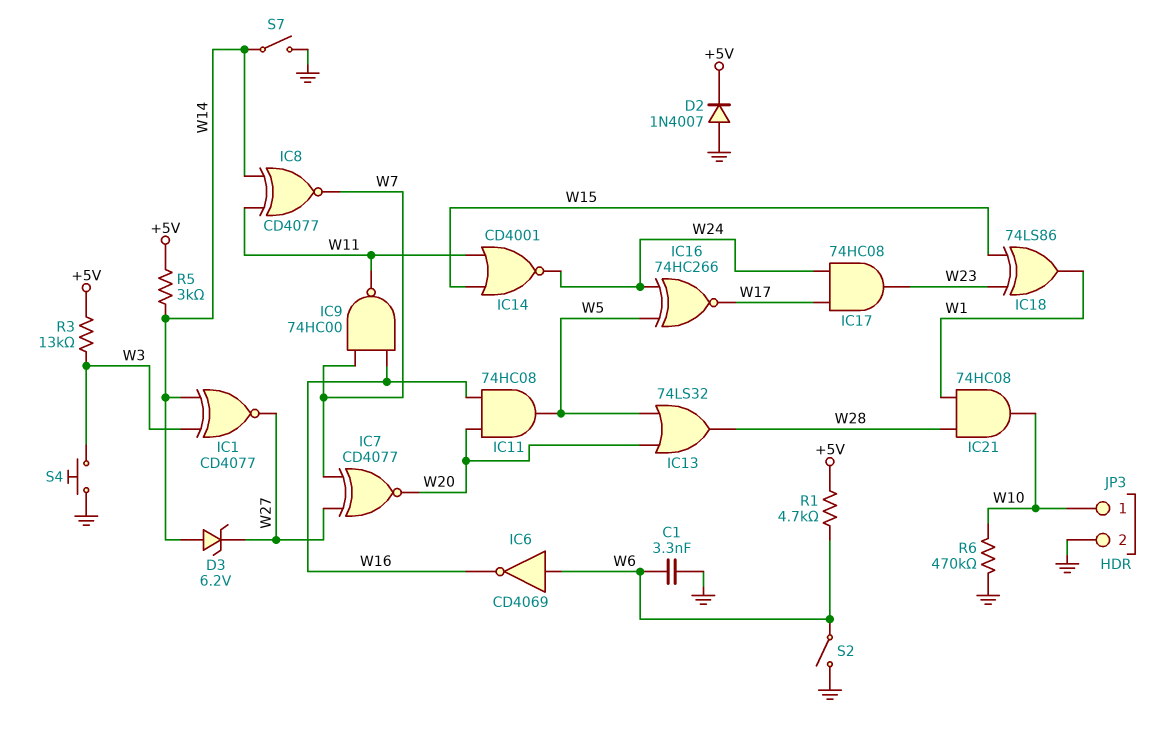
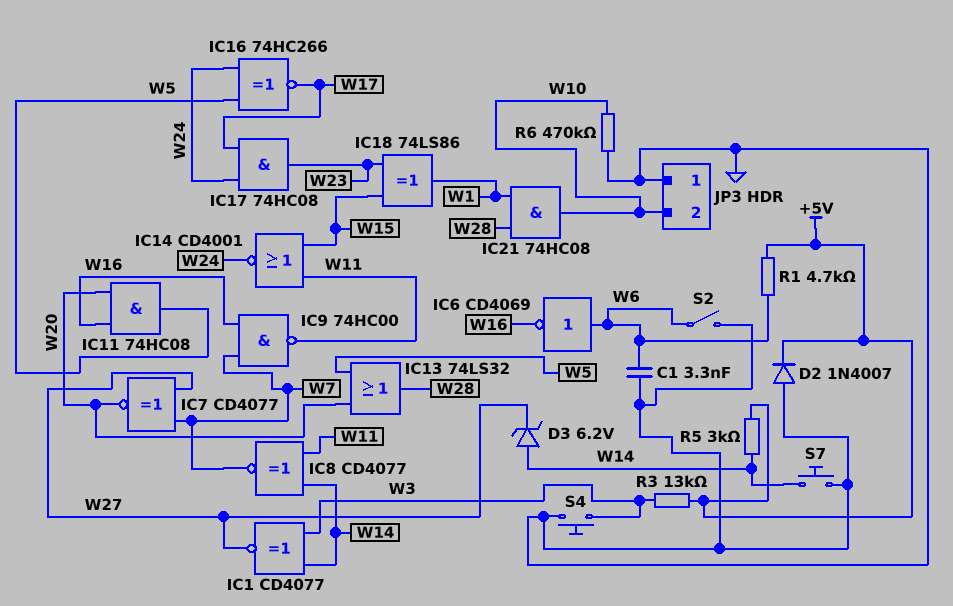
JP3 pin 1: W10 -> GND
JP3 pin 2: GND -> W10
S7: switch (GND, W14) -> button (GND, W14)

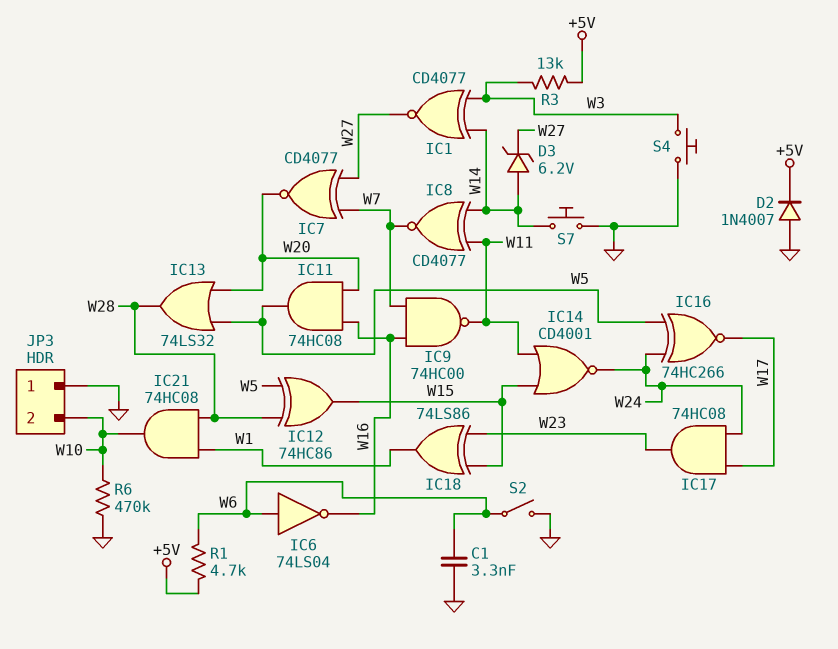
IC6: NOT CD4069 (in W6, out W16) -> NOT 74LS04 (in W6, out W16)
IC12: none -> XOR 74HC86 (in W5, in W28, out W15)
R5: 3k (+5V, W14) -> none

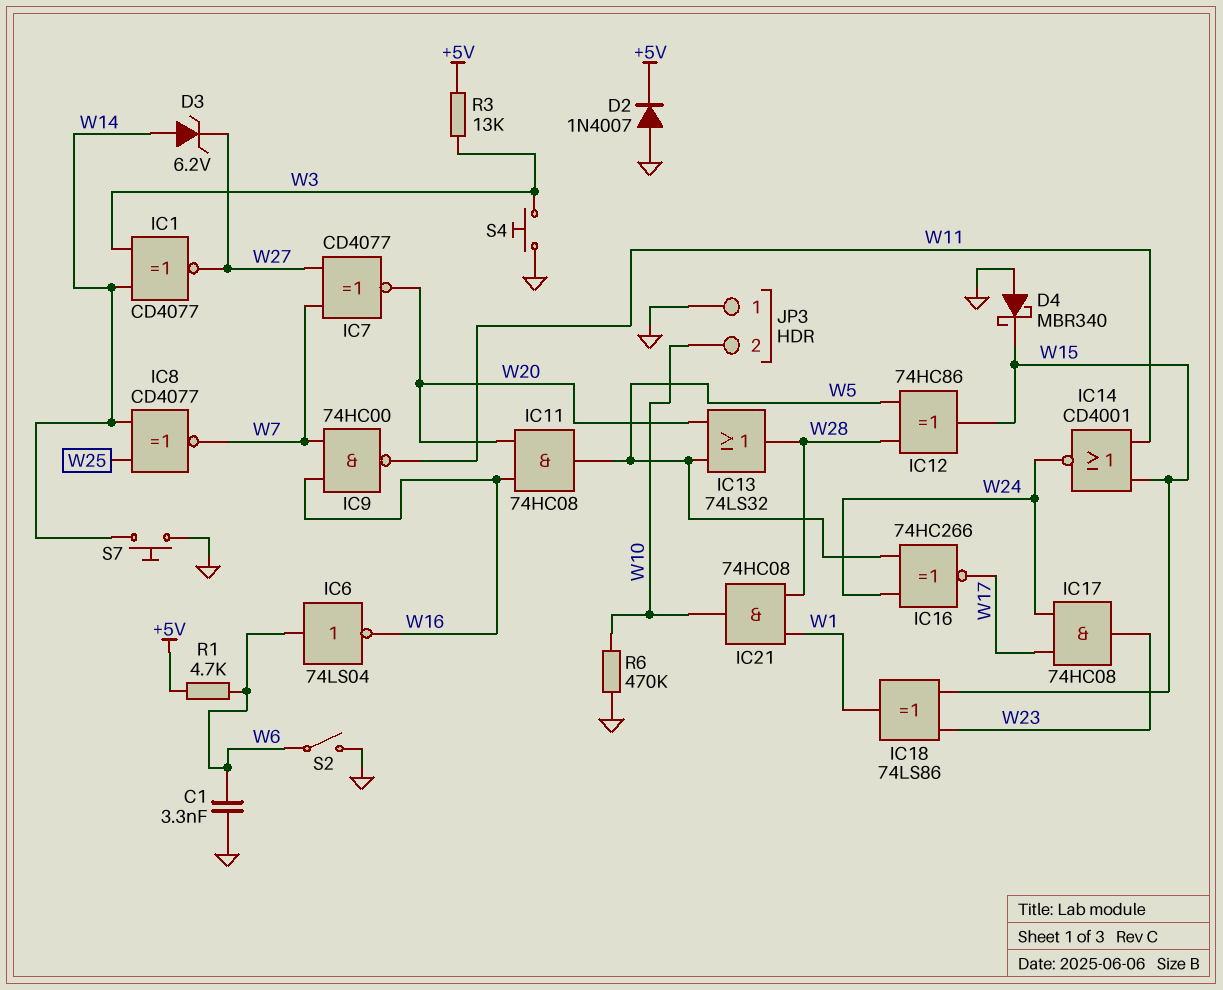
D4: none -> schottky MBR340 (A GND, K W15)
IC8: XNOR CD4077 (in W11, in W14, out W7) -> XNOR CD4077 (in W14, in W25, out W7)

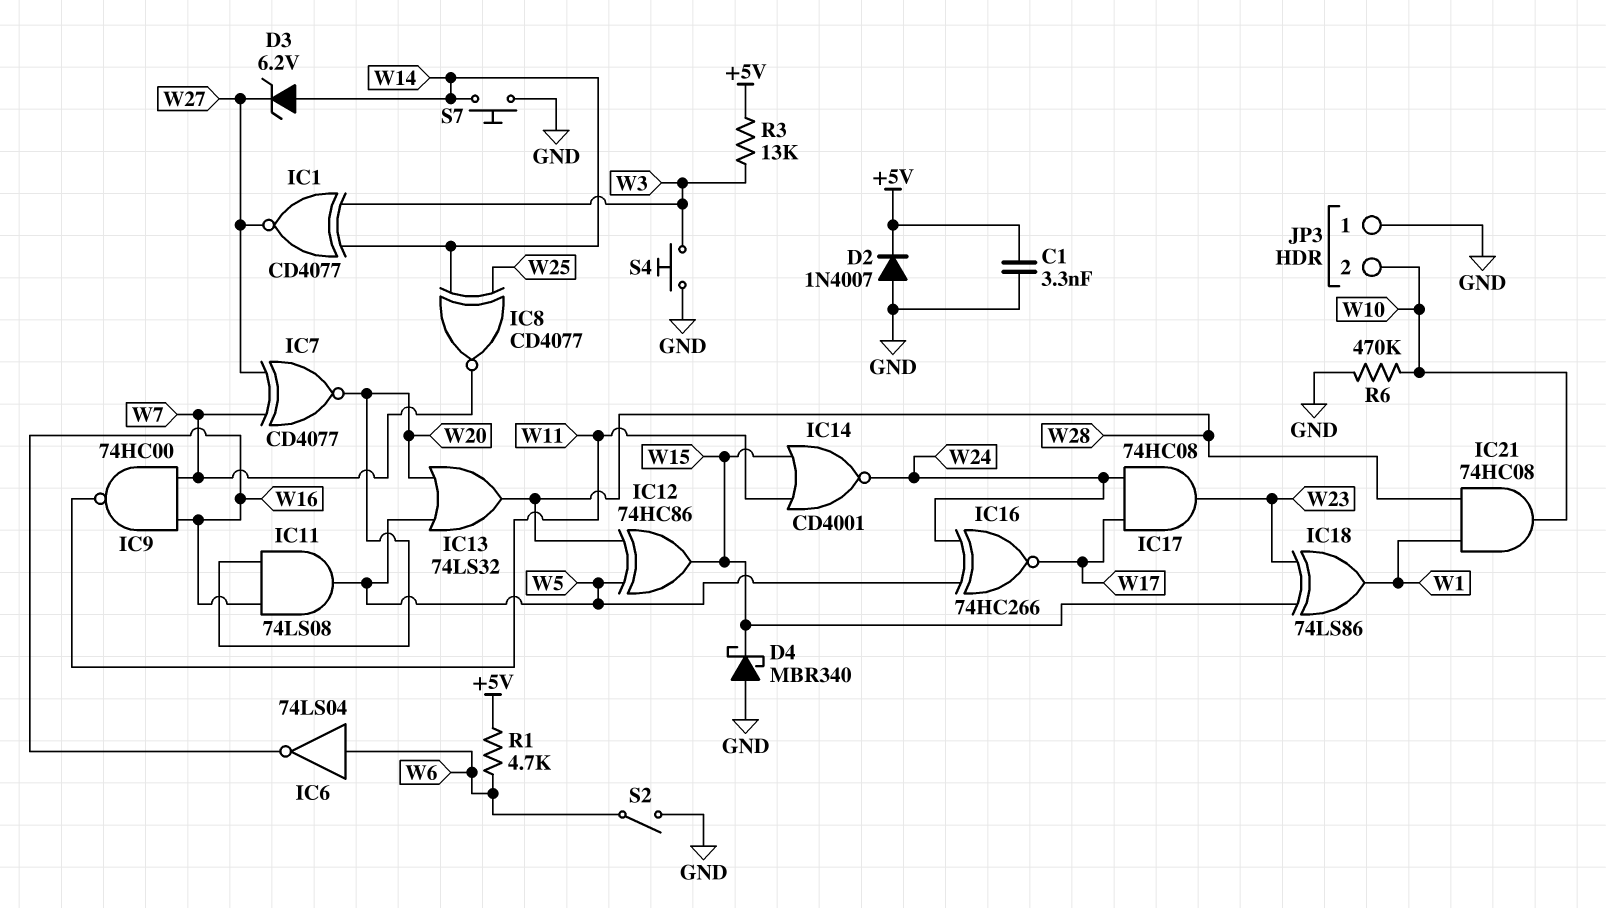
C1: 3.3nF (GND, W6) -> 3.3nF (+5V, GND)
IC11: AND 74HC08 (in W16, in W20, out W5) -> AND 74LS08 (in W16, in W20, out W5)

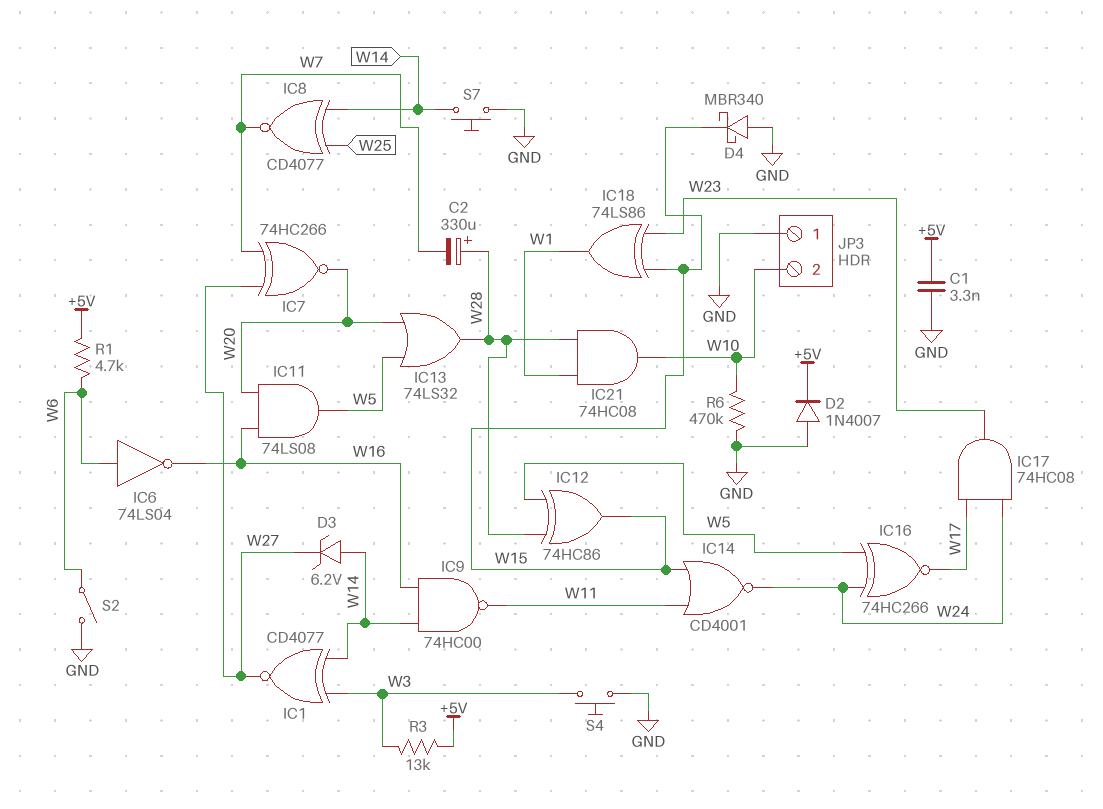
C2: none -> 330uF (plus W28, minus W7)
IC7: XNOR CD4077 (in W7, in W27, out W20) -> XNOR 74HC266 (in W7, in W27, out W20)
IC9: NAND 74HC00 (in W7, in W16, out W11) -> NAND 74HC00 (in W14, in W16, out W11)

